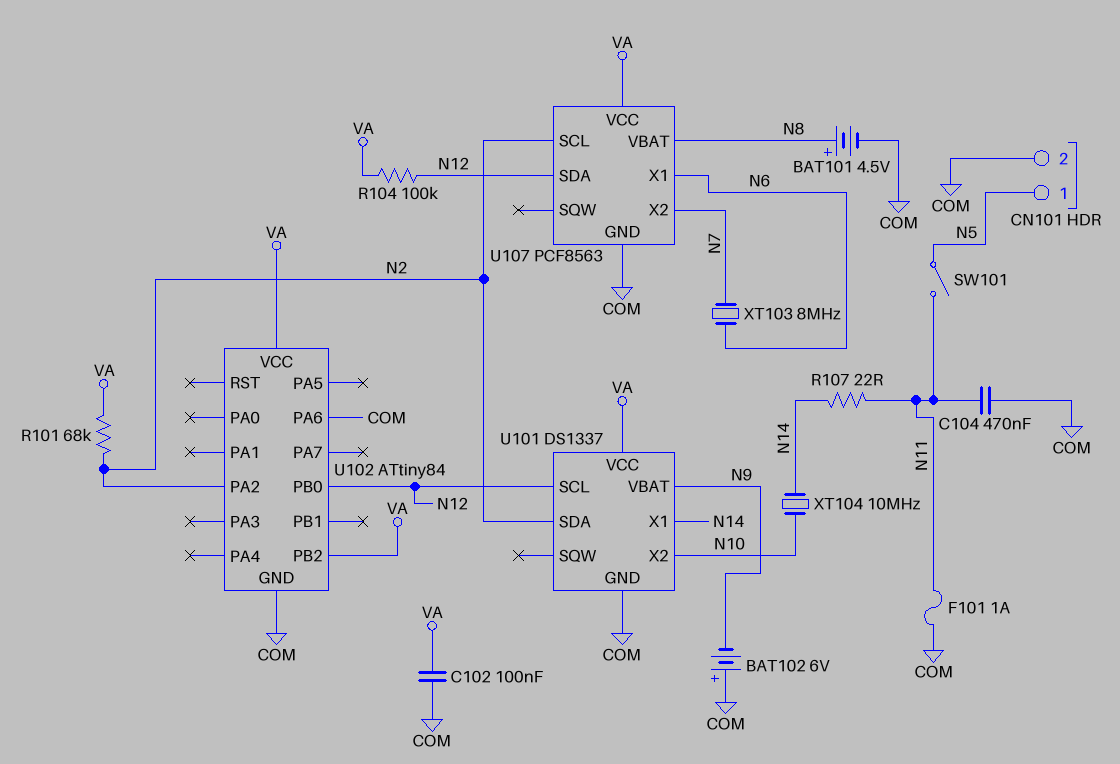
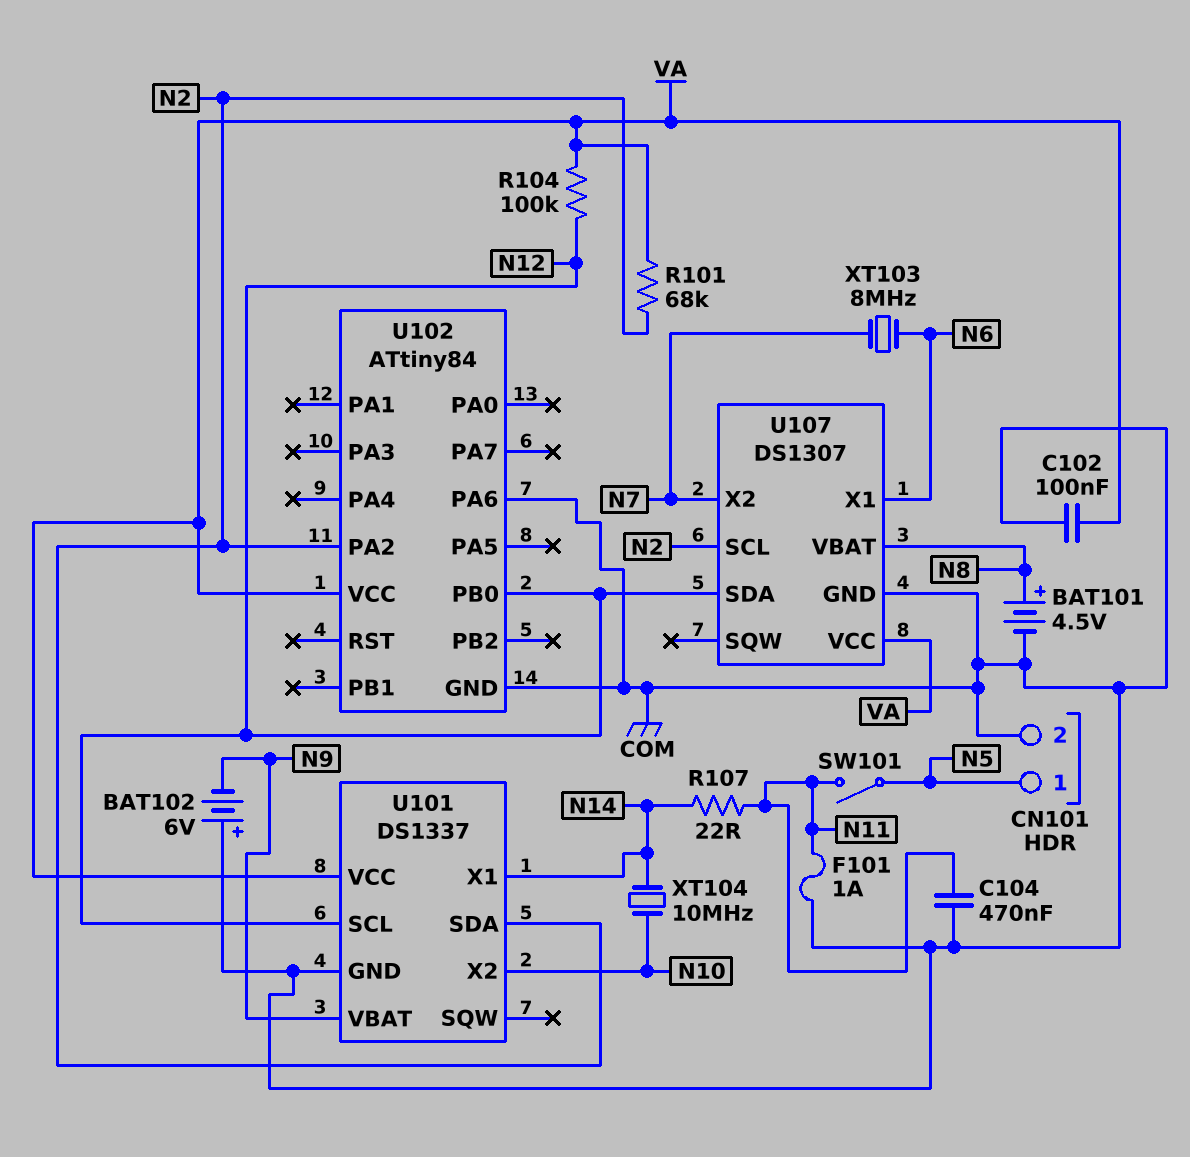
U102 pin PB2: VA -> none
U107: PCF8563 -> DS1307

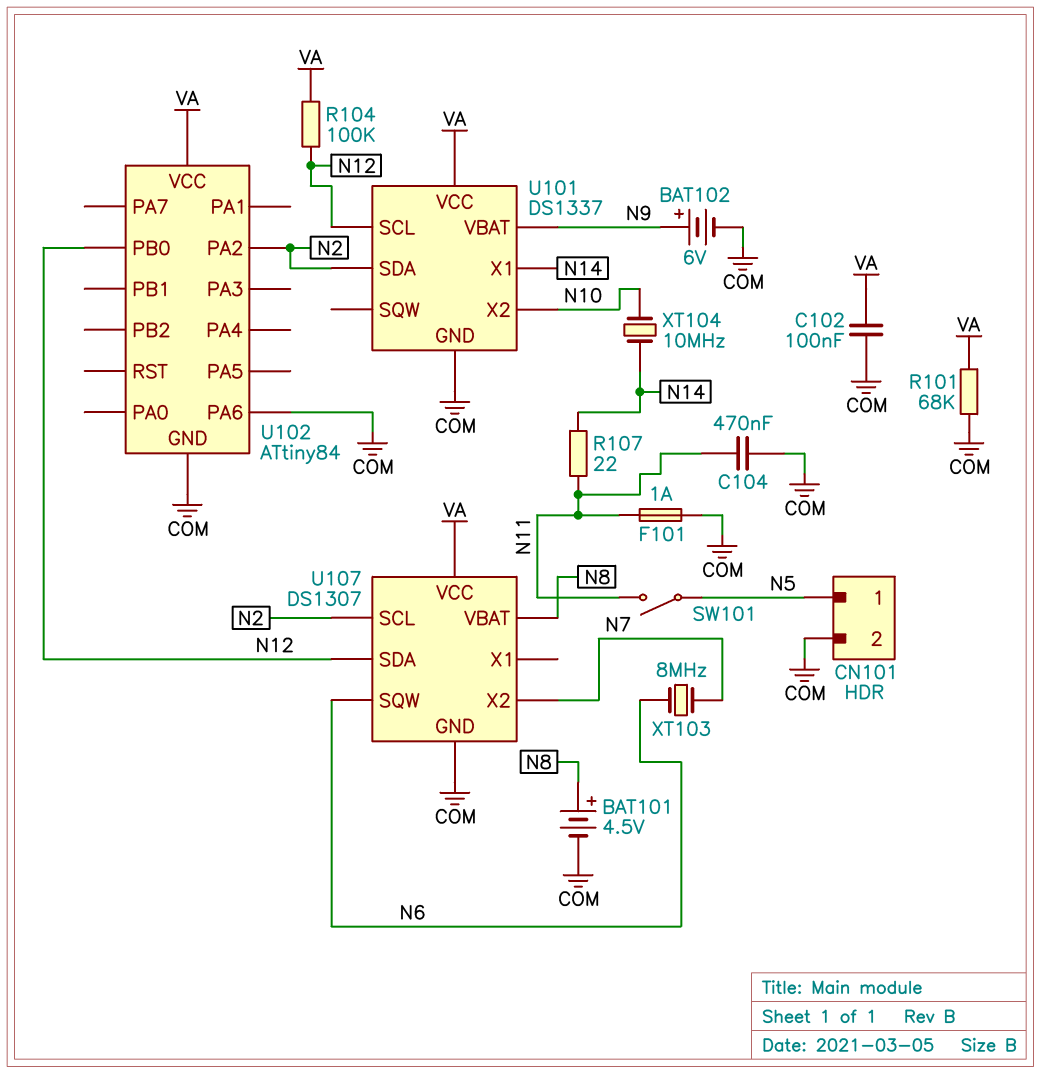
BAT102: 6V (plus COM, minus N9) -> 6V (plus N9, minus COM)
R101: 68k (N2, VA) -> 68k (COM, VA)
U107 pin SQW: none -> N6
U107 pin X1: N6 -> none

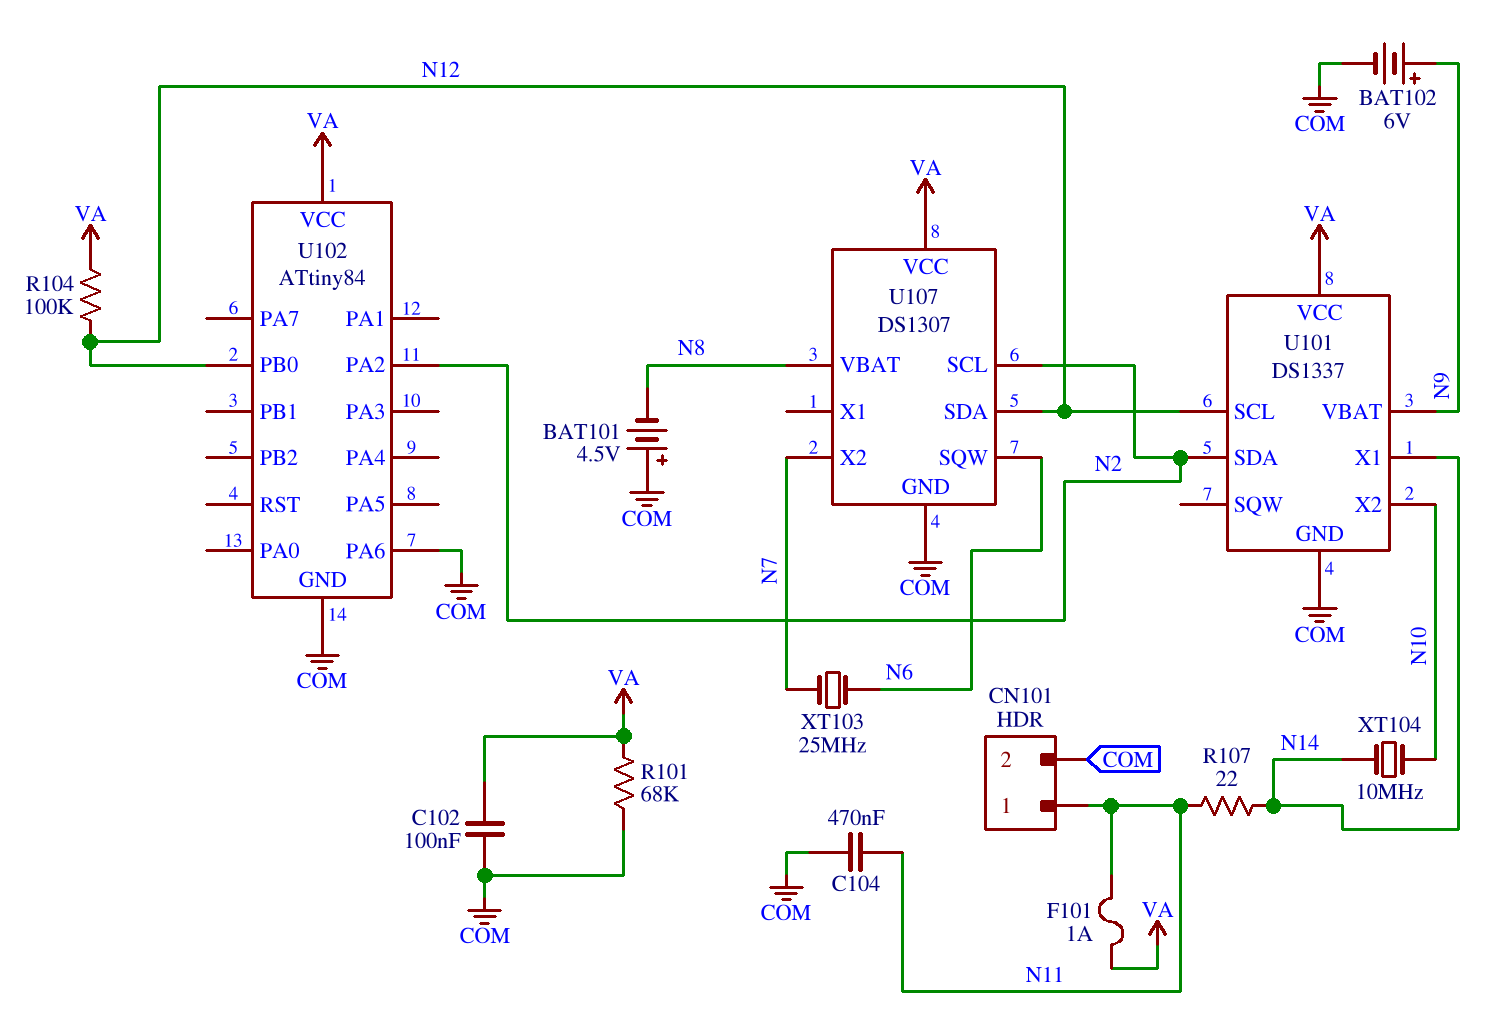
BAT101: 4.5V (plus N8, minus COM) -> 4.5V (plus COM, minus N8)
CN101 pin 1: N5 -> N11
F101: 1A (COM, N11) -> 1A (N11, VA)
SW101: switch (N5, N11) -> none
XT103: 8MHz (N6, N7) -> 25MHz (N6, N7)

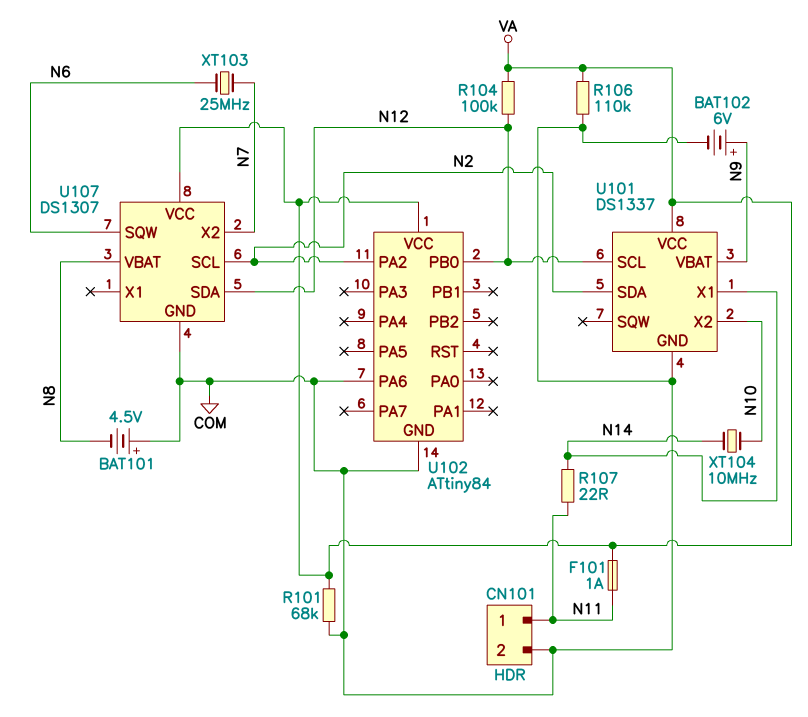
C102: 100nF (COM, VA) -> none
C104: 470nF (COM, N11) -> none
R106: none -> 110k (COM, VA)

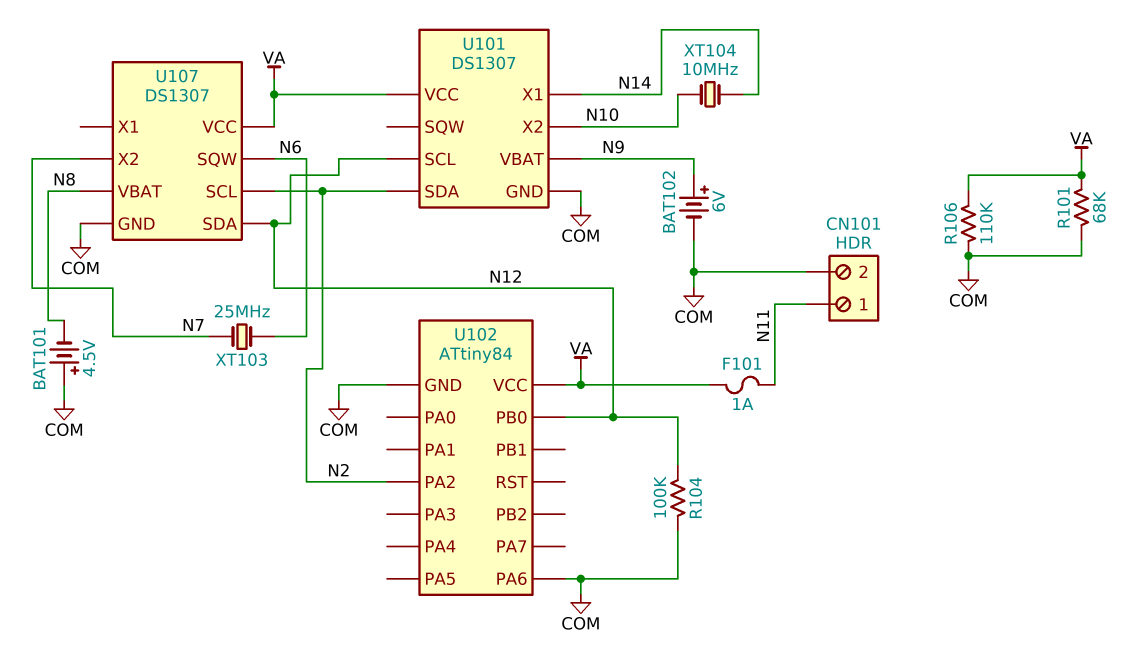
R104: 100k (N12, VA) -> 100k (COM, N12)
R107: 22 (N11, N14) -> none
U101: DS1337 -> DS1307

